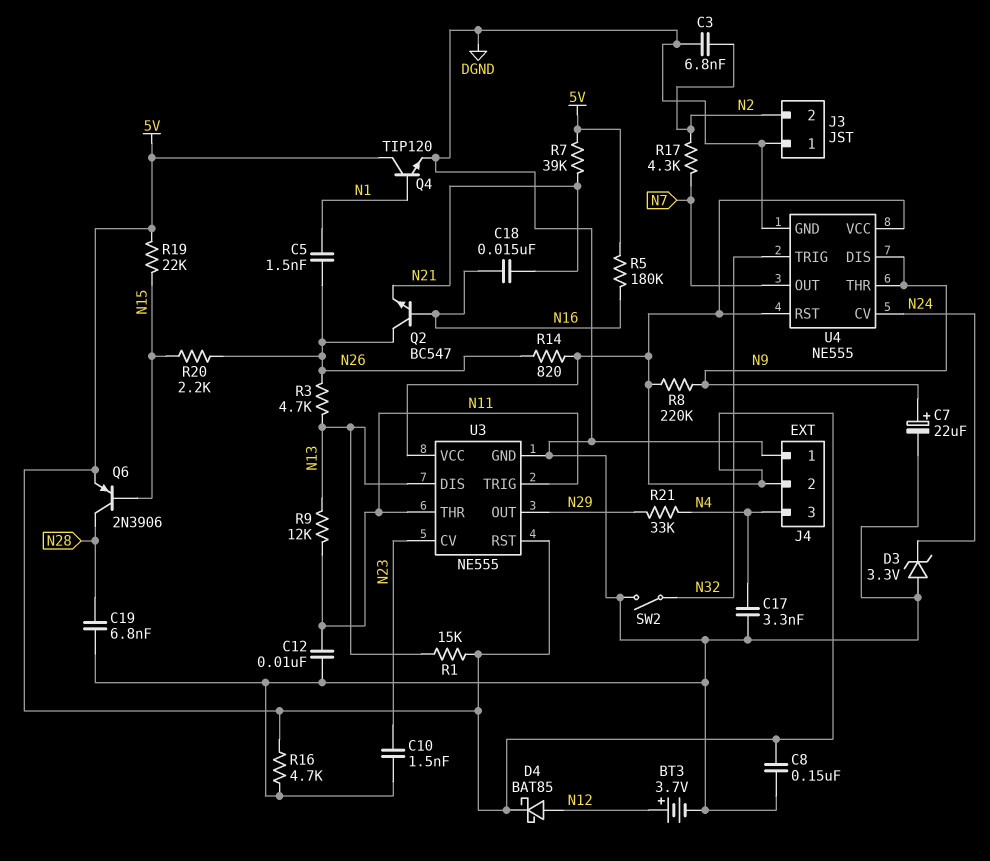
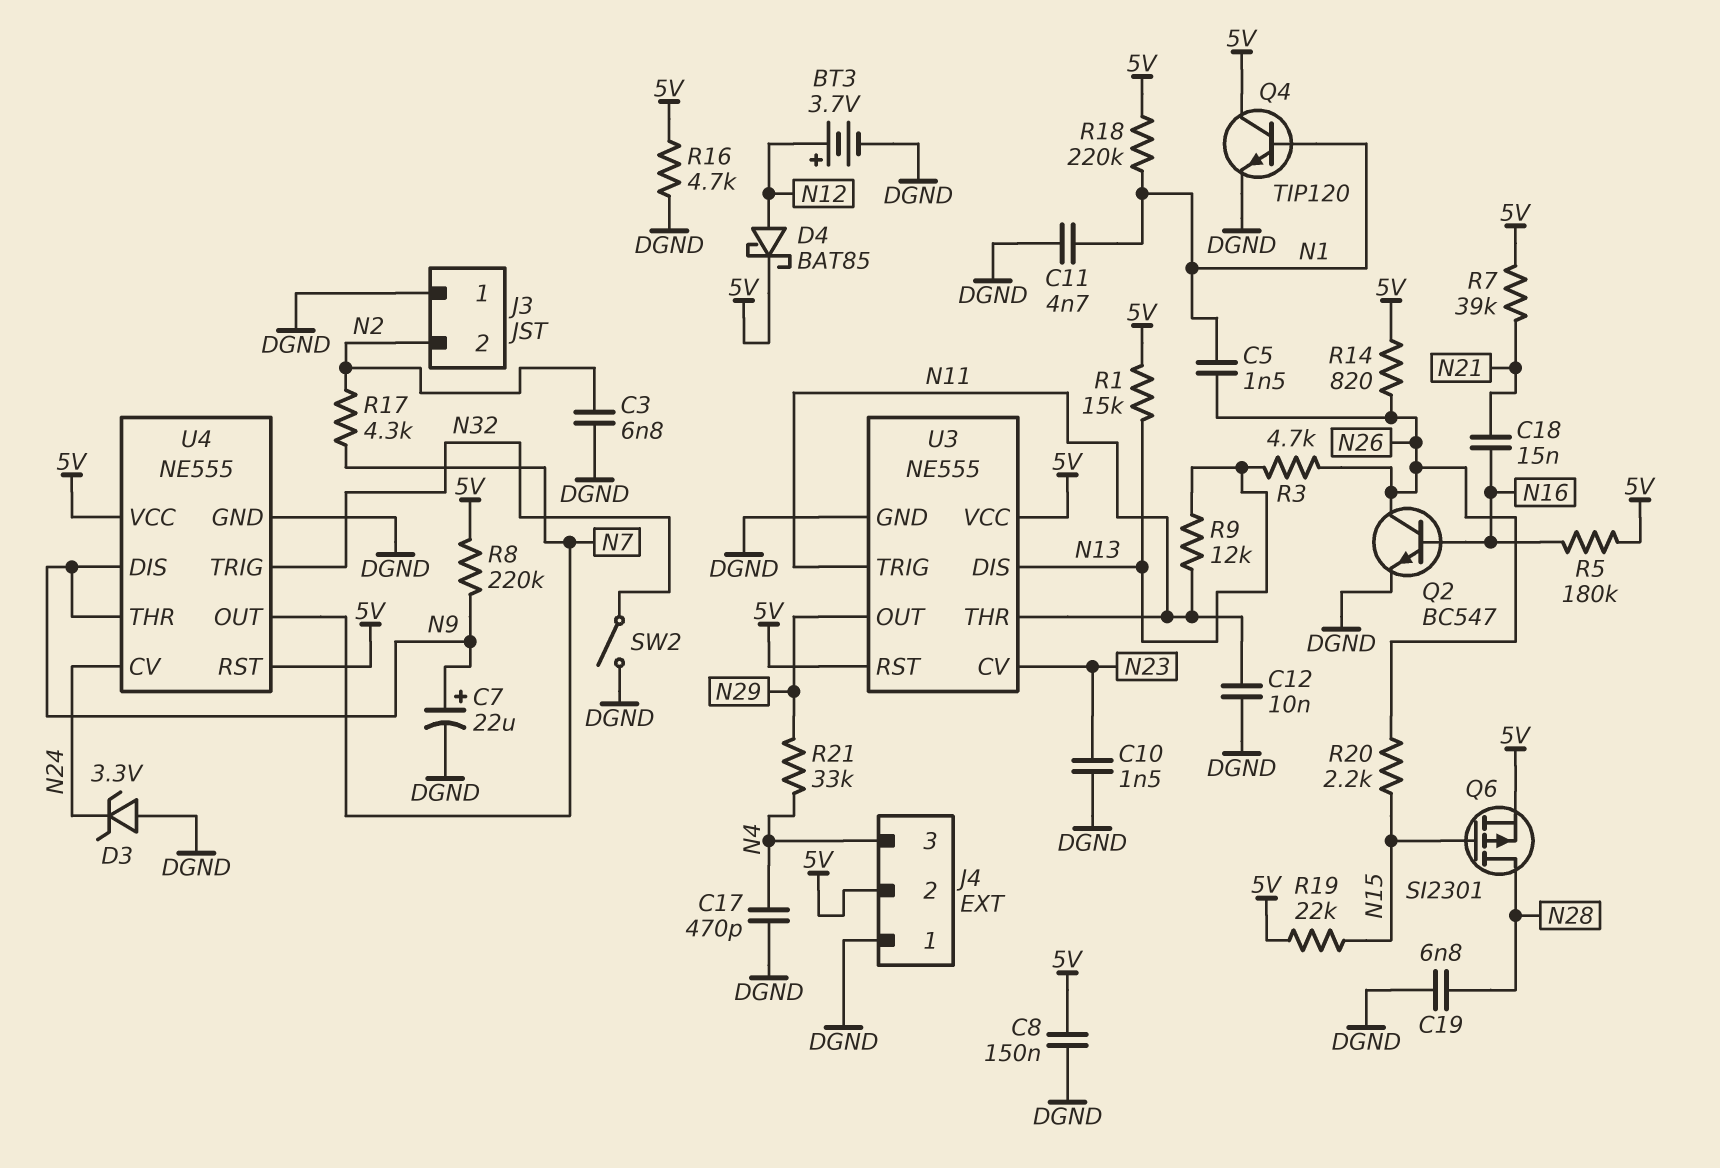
C11: none -> 4.7nF (DGND, N1)
C17: 3.3nF (DGND, N4) -> 470pF (DGND, N4)
Q2: NPN BC547 (B N16, C N26, E N21) -> NPN BC547 (B N16, C N26, E DGND)
Q6: PNP 2N3906 (B N15, C N28, E 5V) -> PMOS SI2301 (G N15, D N28, S 5V)
R18: none -> 220k (5V, N1)

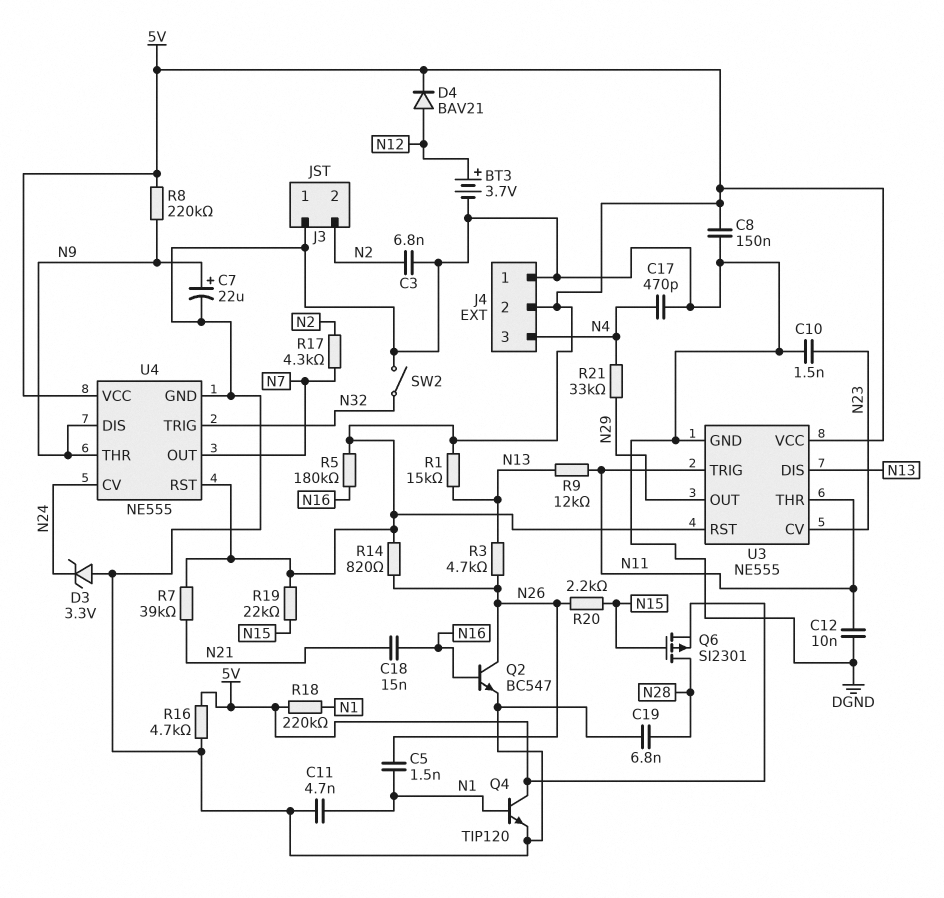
D4: schottky BAT85 (A N12, K 5V) -> diode BAV21 (A N12, K 5V)

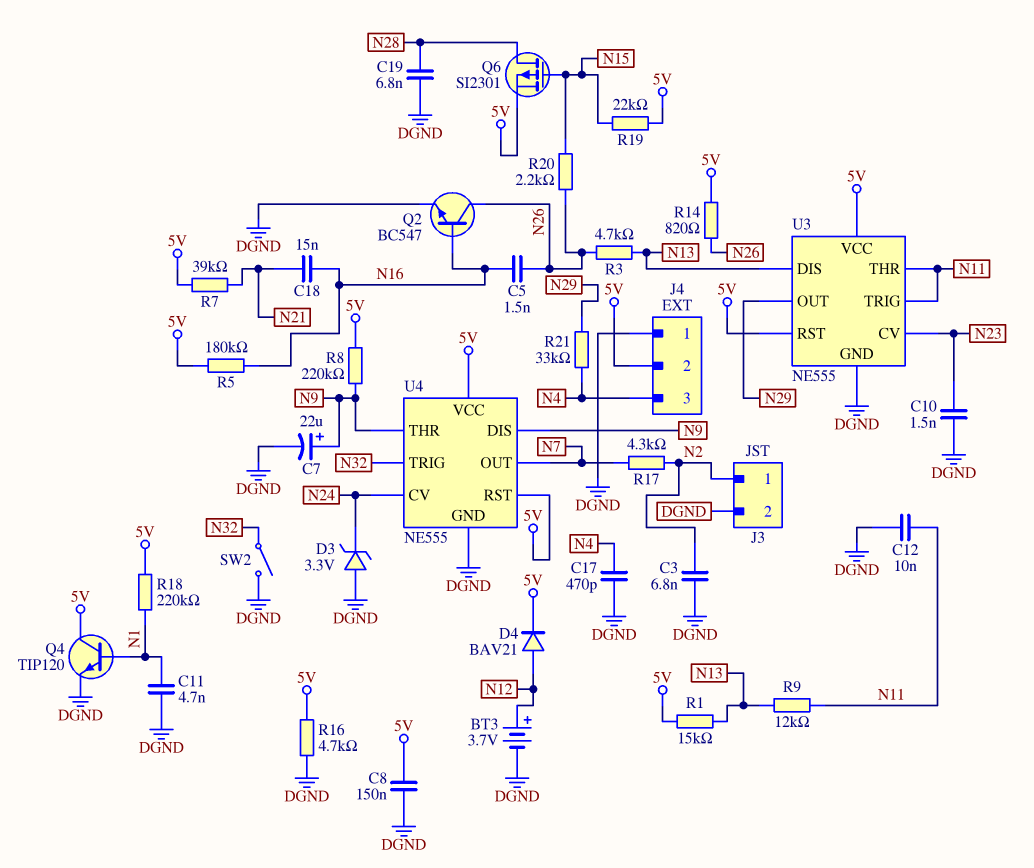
C5: 1.5nF (N1, N26) -> 1.5nF (N16, N26)
J3 pin 1: DGND -> N2
J3 pin 2: N2 -> DGND

